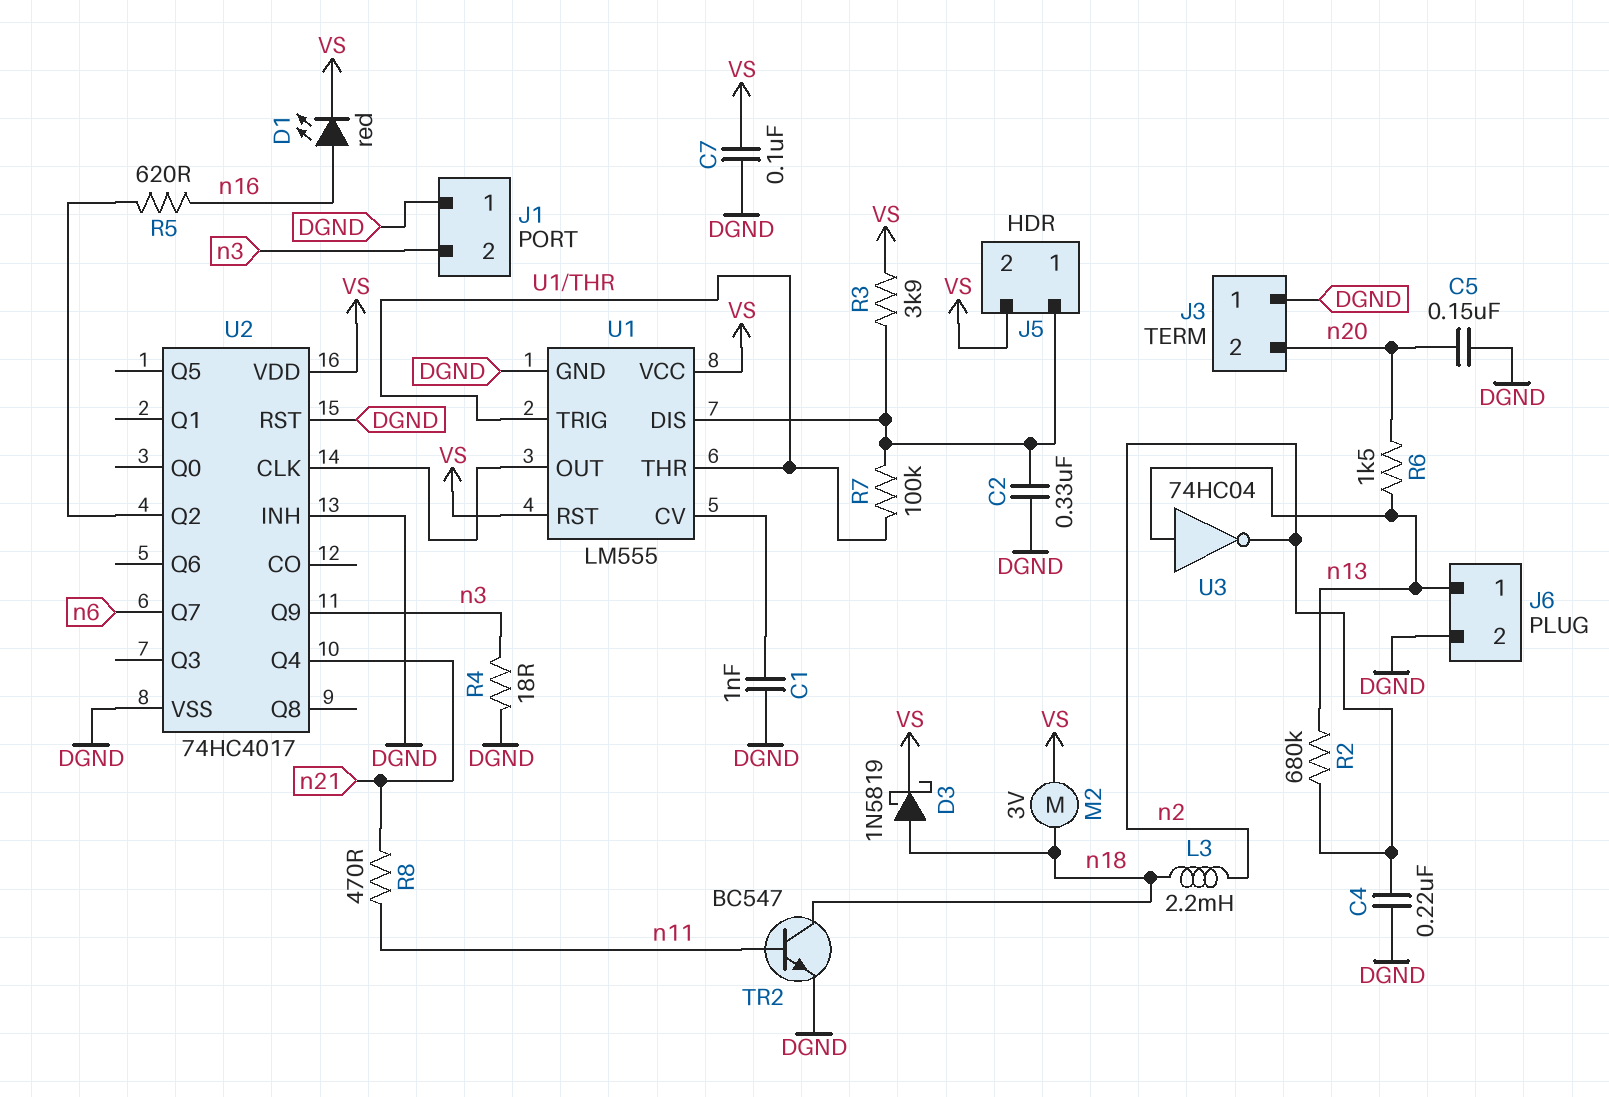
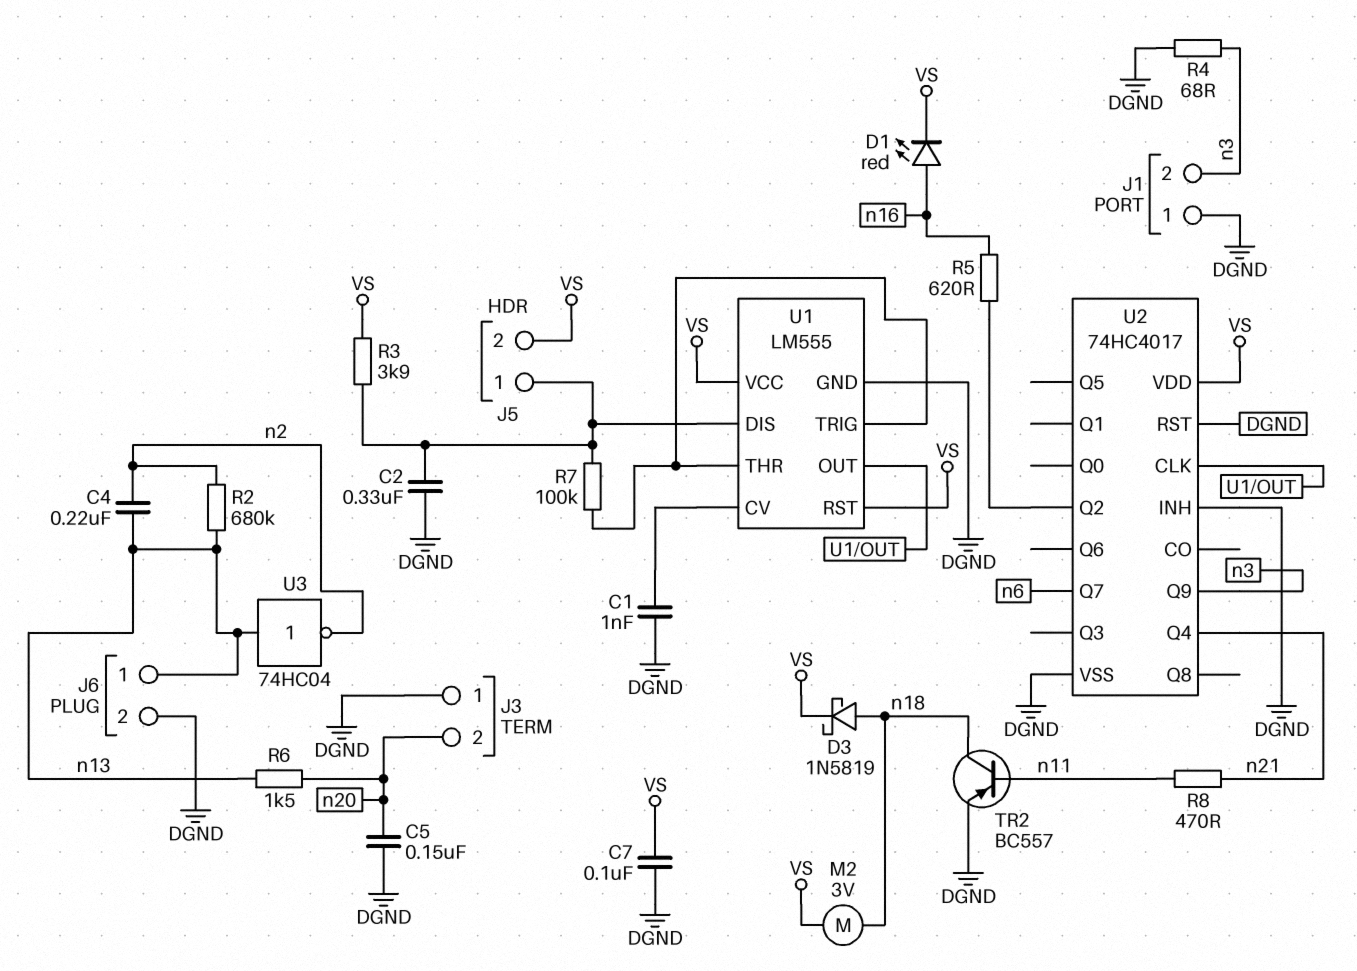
C4: 220nF (DGND, n2) -> 220nF (n2, n13)
L3: 2.2mH (n2, n18) -> none
R4: 18 (DGND, n3) -> 68 (DGND, n3)
TR2: NPN BC547 (B n11, C n18, E DGND) -> PNP BC557 (B n11, C n18, E DGND)

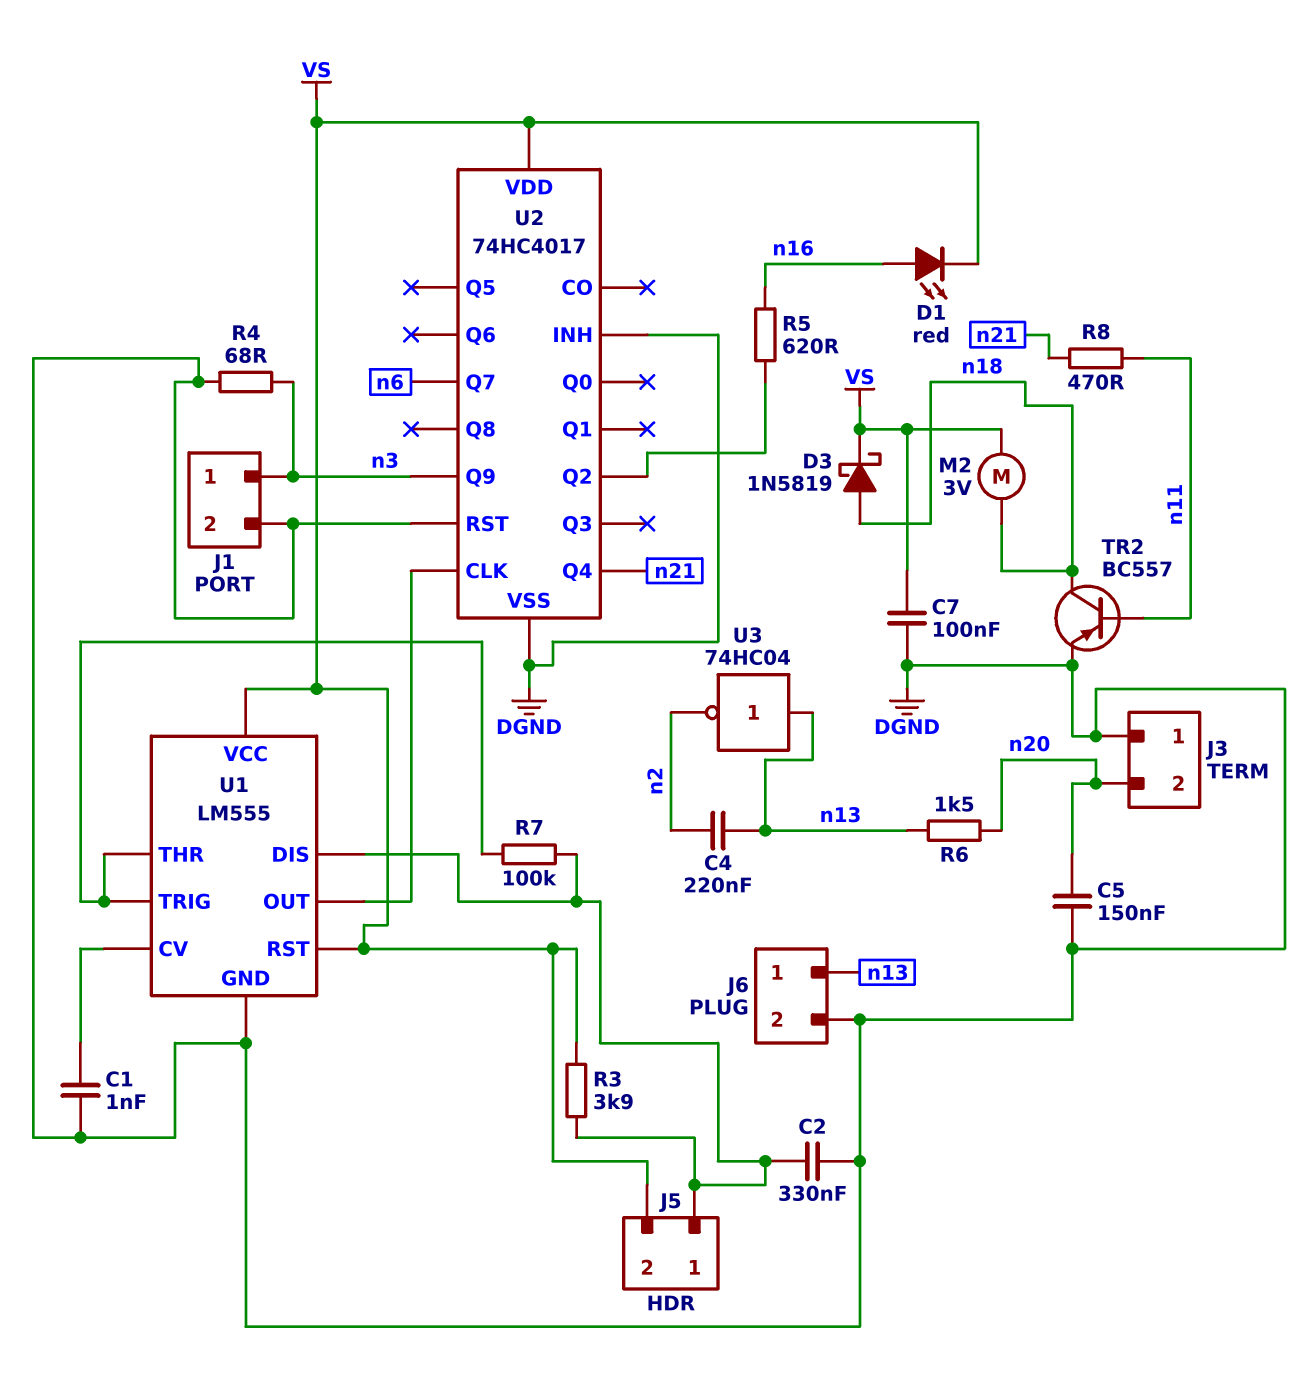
J1 pin 1: DGND -> n3
J1 pin 2: n3 -> DGND
R2: 680k (n2, n13) -> none

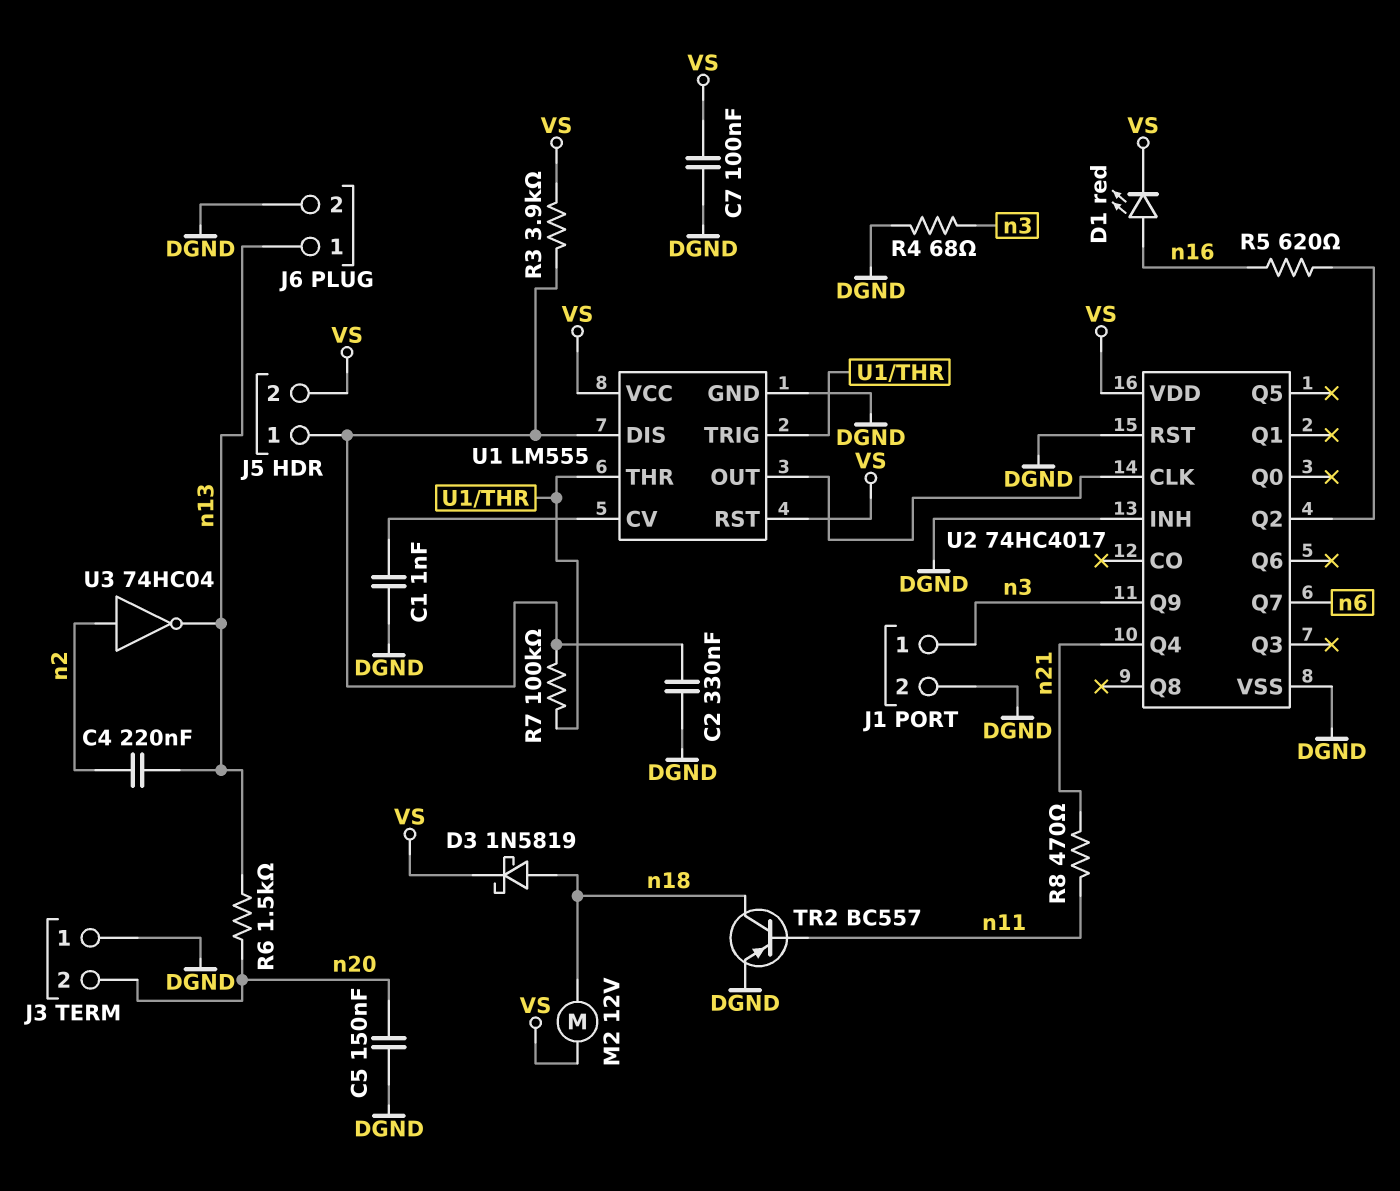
M2: motor 3V (VS, n18) -> motor 12V (VS, n18)
U3: NOT 74HC04 (in n13, out n2) -> NOT 74HC04 (in n2, out n13)

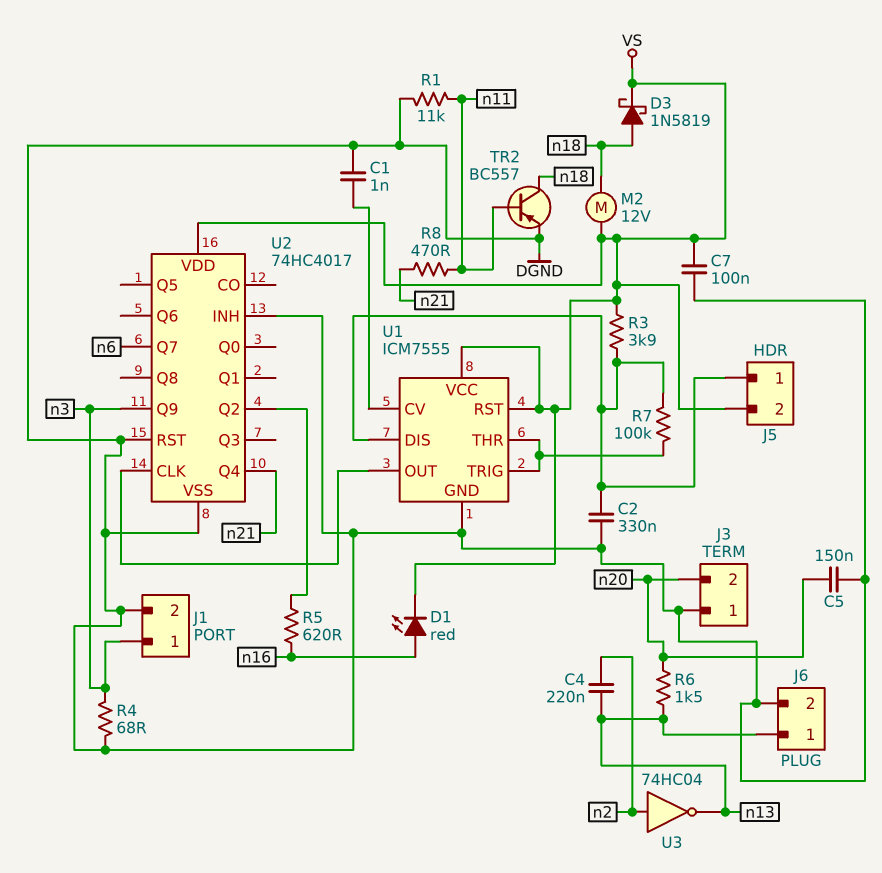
R1: none -> 11k (DGND, n11)
U1: LM555 -> ICM7555

